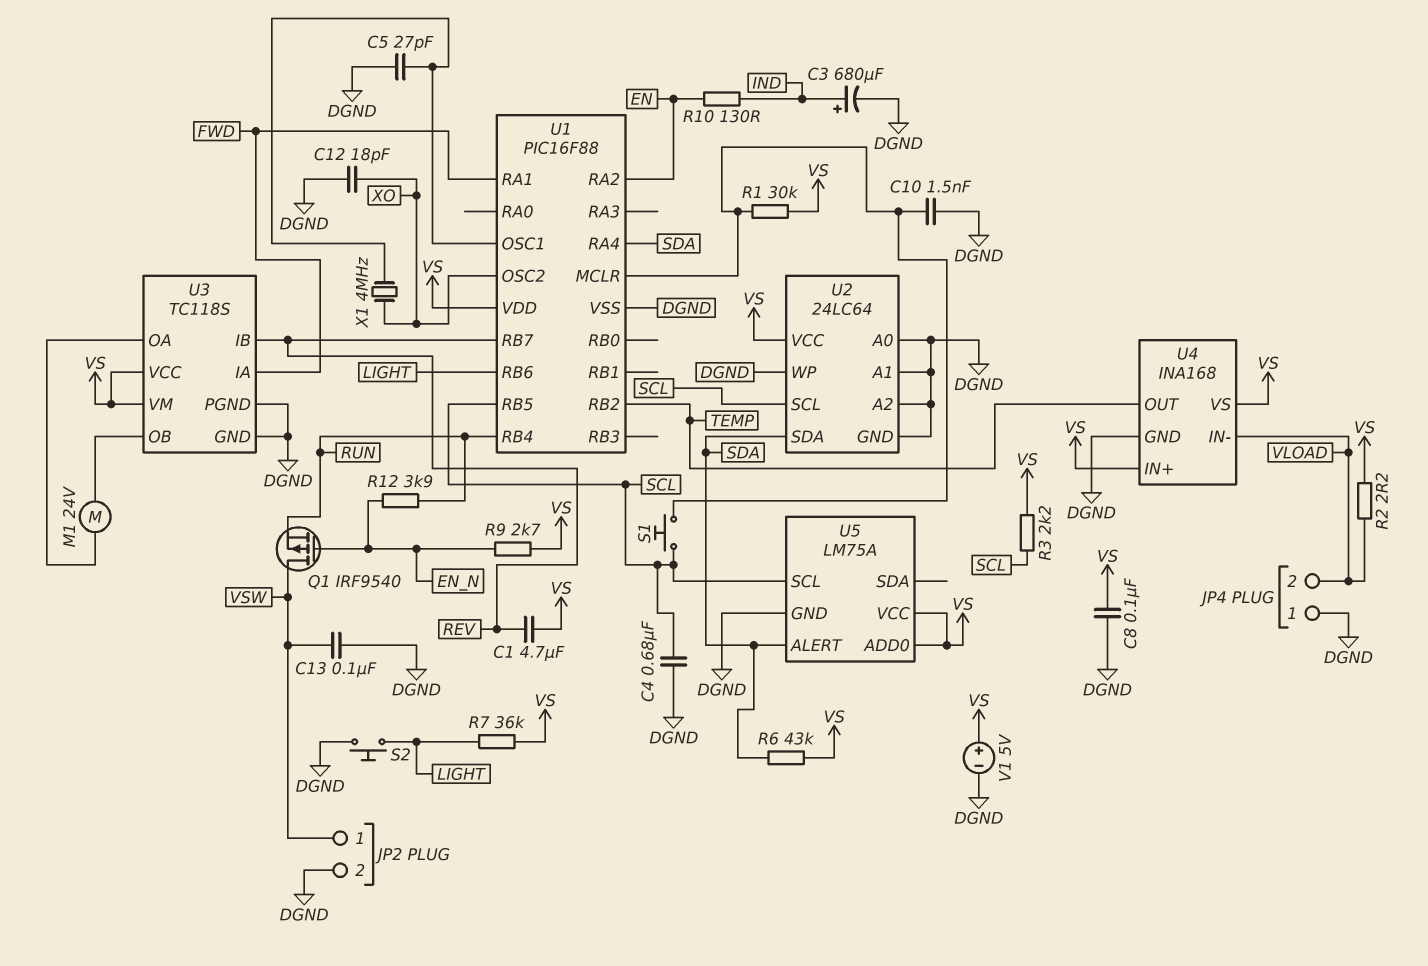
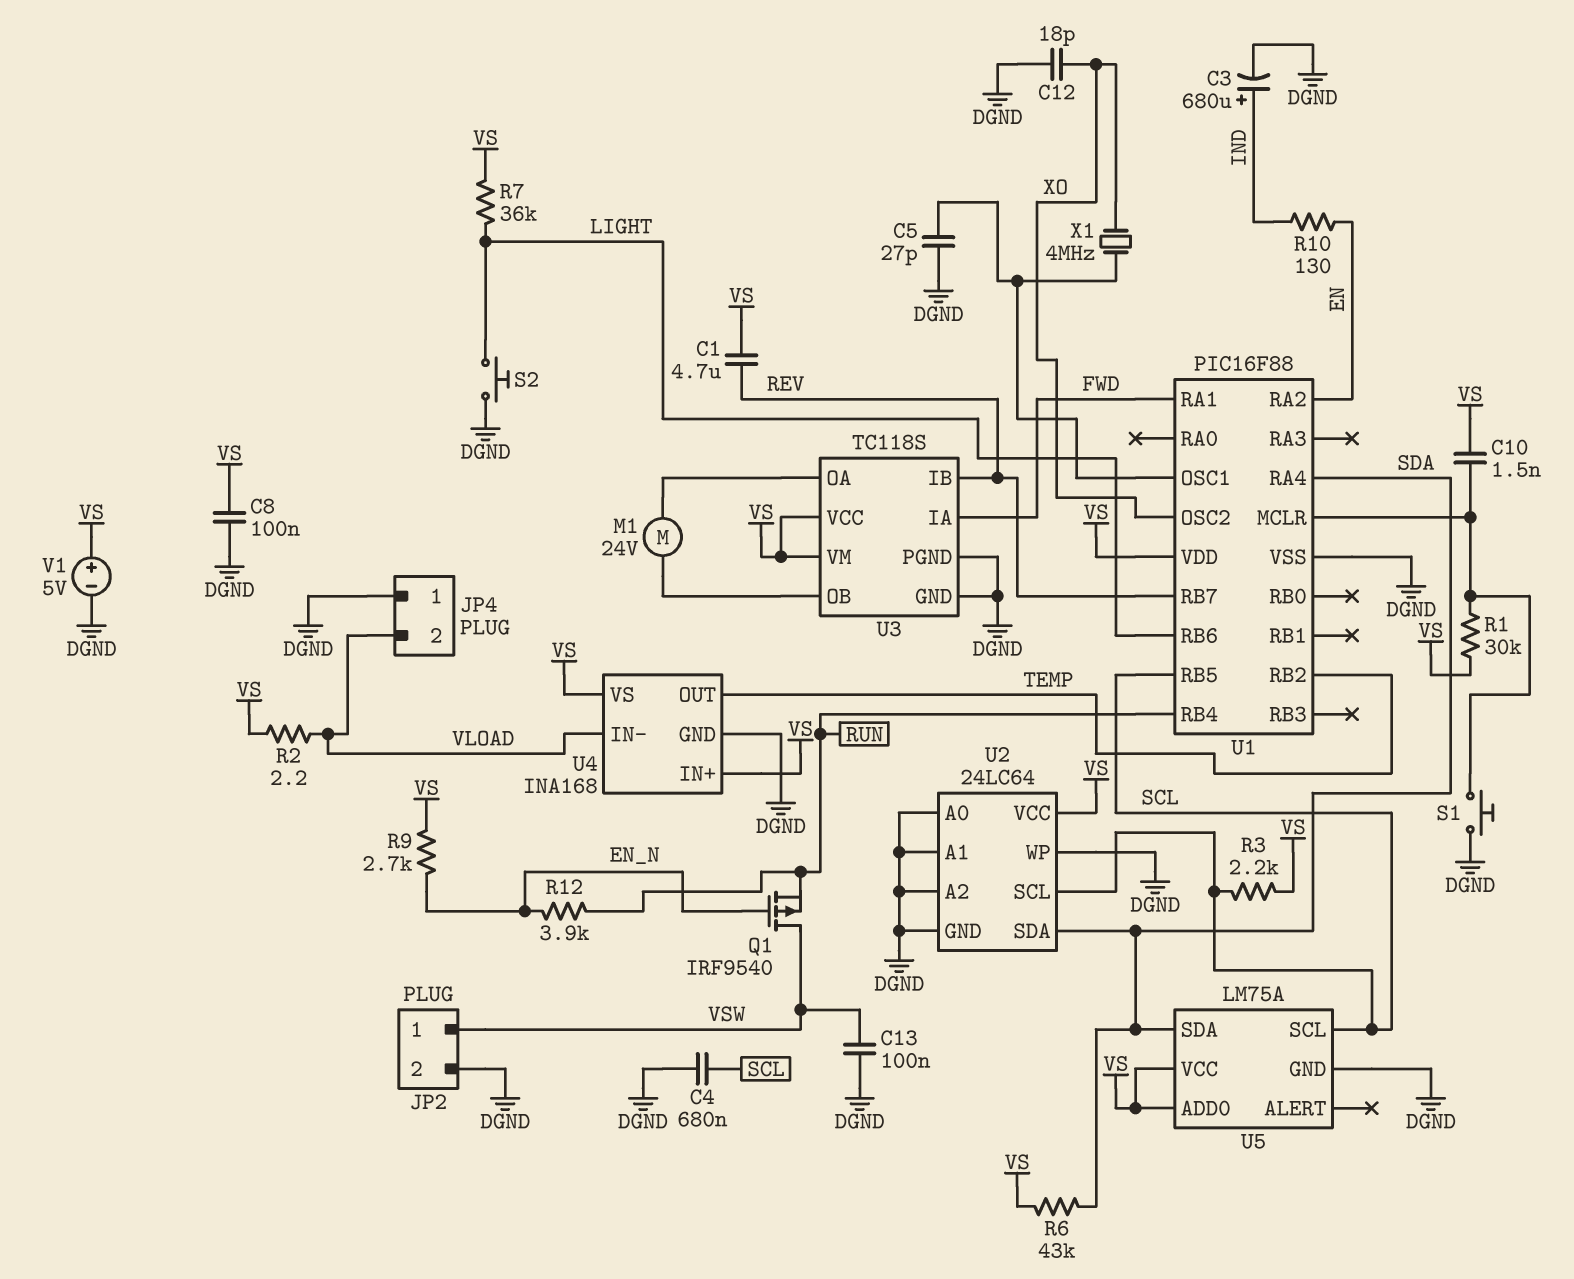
C10: 1.5nF (DGND, U1/MCLR) -> 1.5nF (U1/MCLR, VS)
S1: button (SCL, U1/MCLR) -> button (DGND, U1/MCLR)
U5 pin ALERT: SDA -> none
U5 pin SDA: none -> SDA

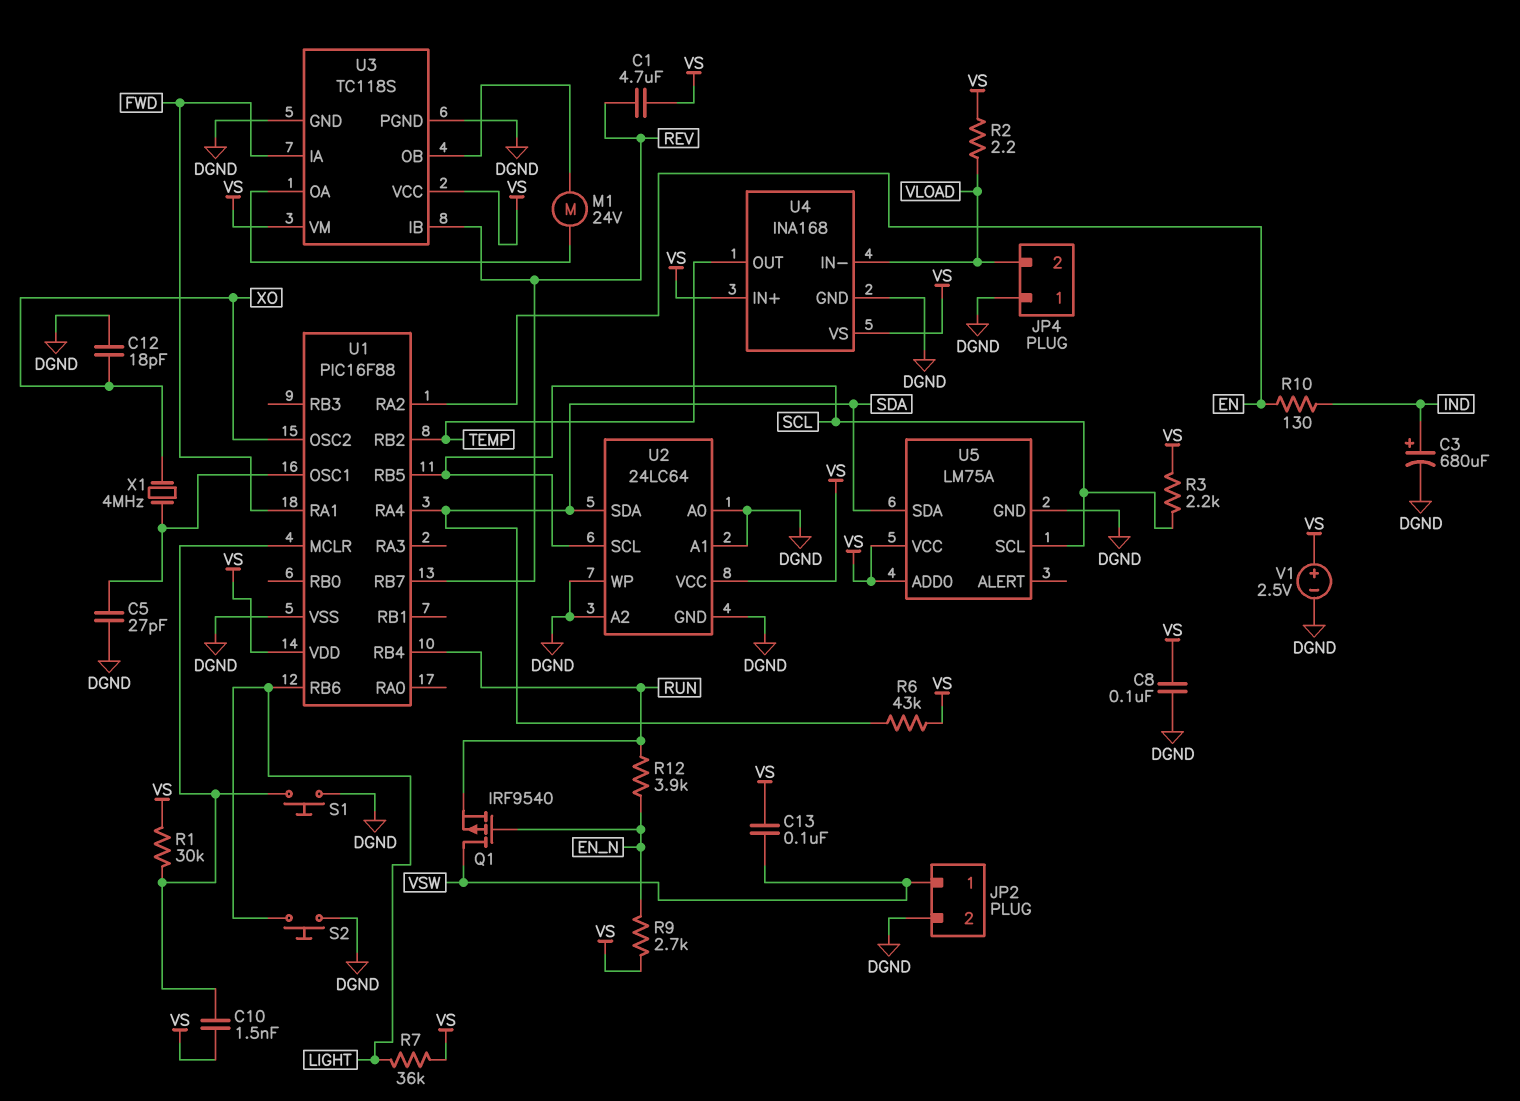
C4: 680nF (DGND, SCL) -> none
C13: 100nF (DGND, VSW) -> 100nF (VS, VSW)
V1: 5V (plus VS, minus DGND) -> 2.5V (plus VS, minus DGND)

